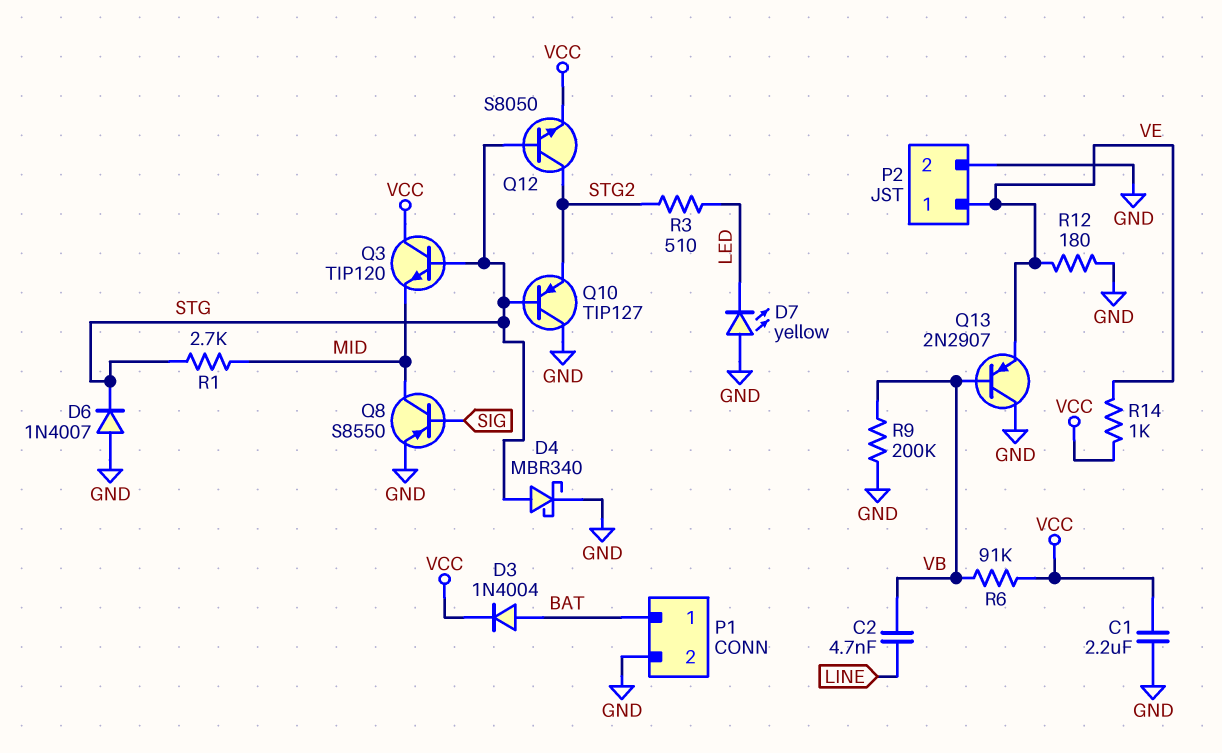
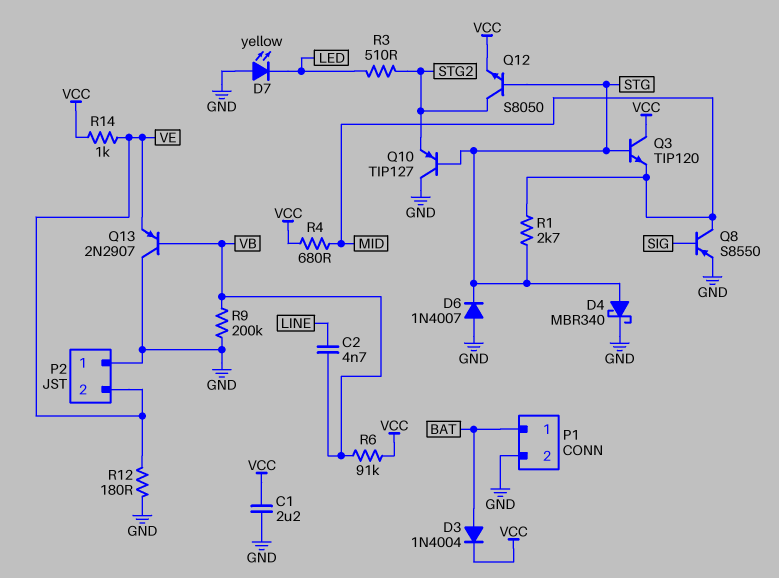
P2 pin 1: VE -> GND
P2 pin 2: GND -> VE
R4: none -> 680 (MID, VCC)

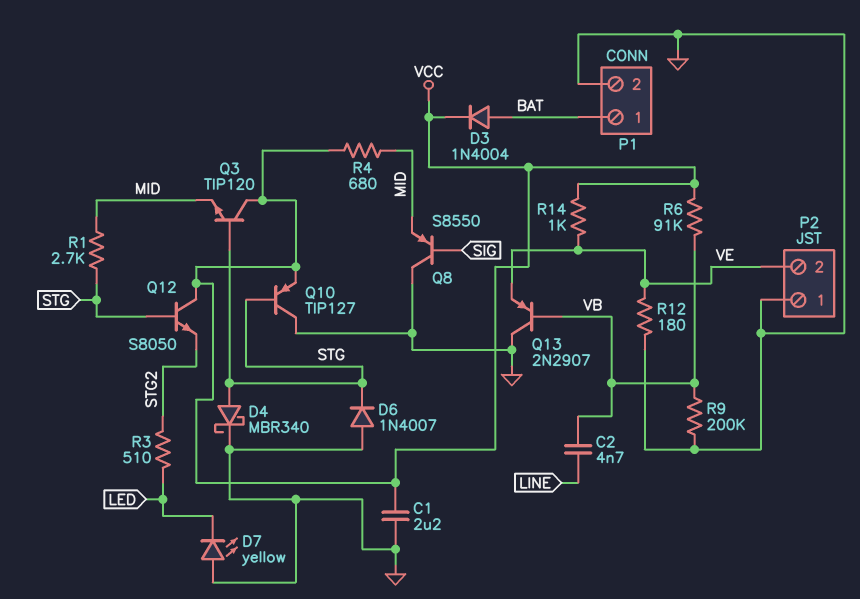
Q8: PNP S8550 (B SIG, C MID, E GND) -> PNP S8550 (B SIG, C GND, E MID)
Q10: PNP TIP127 (B STG, C GND, E STG2) -> PNP TIP127 (B STG, C GND, E VCC)
Q12: NPN S8050 (B STG, C STG2, E VCC) -> NPN S8050 (B STG, C VCC, E STG2)

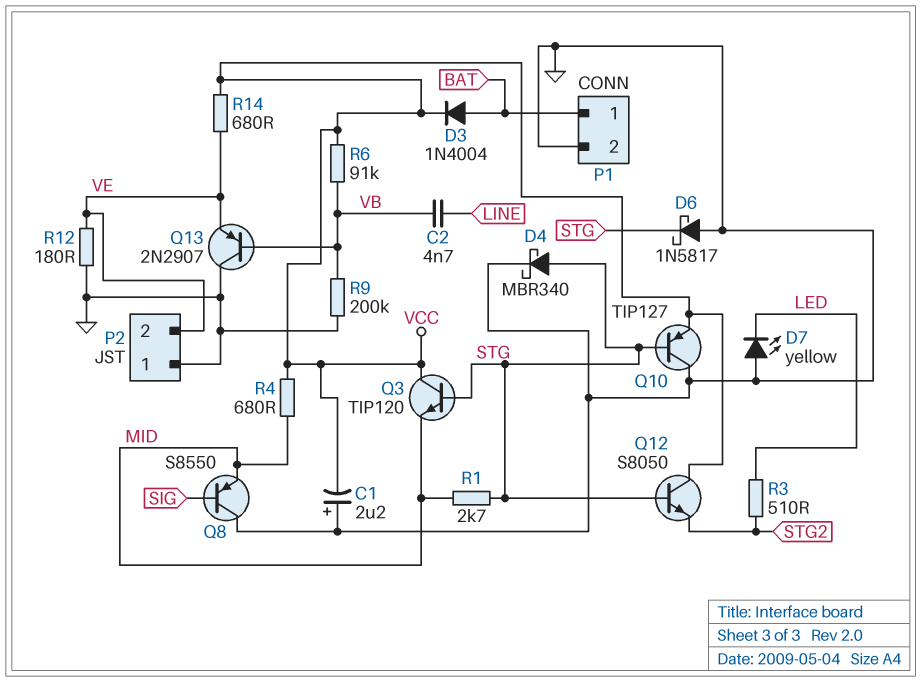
C1: 2.2uF (GND, VCC) -> 2.2uF (plus GND, minus VCC)
D6: diode 1N4007 (A GND, K STG) -> schottky 1N5817 (A GND, K STG)
R14: 1k (VCC, VE) -> 680 (VCC, VE)

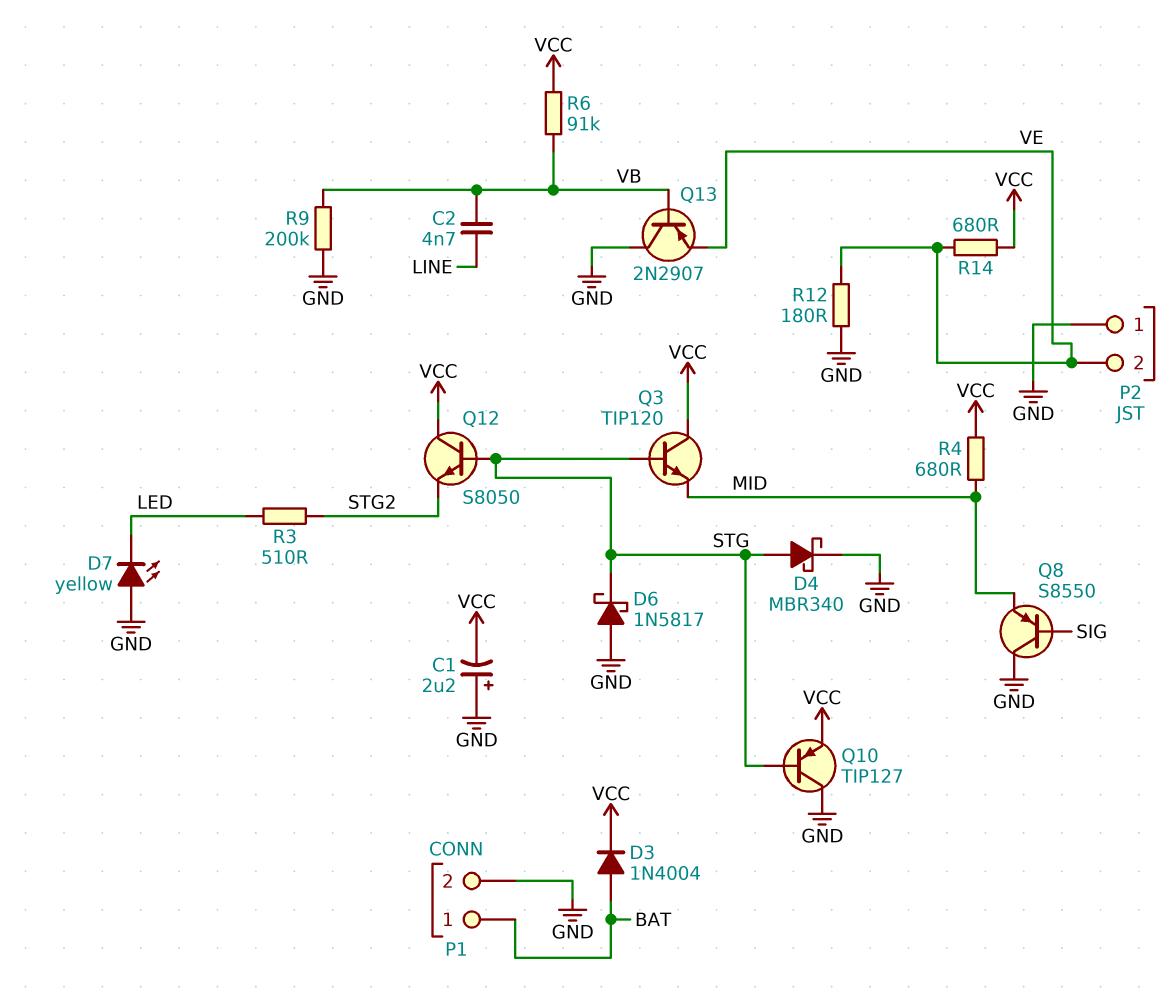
R1: 2.7k (MID, STG) -> none

